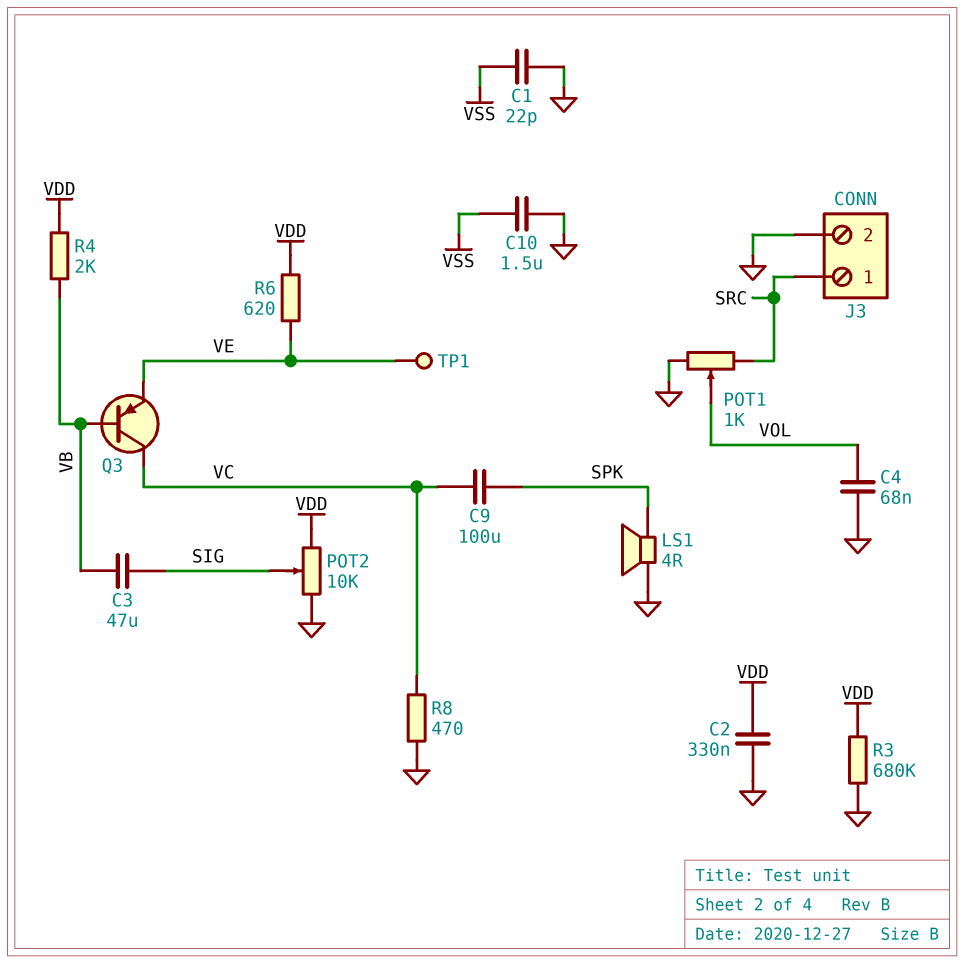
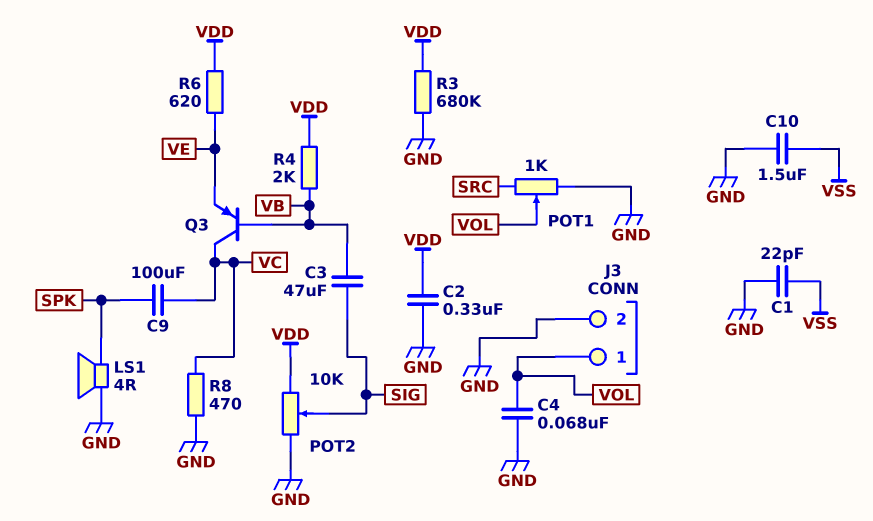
J3 pin 1: SRC -> VOL
TP1: test point (VE) -> none

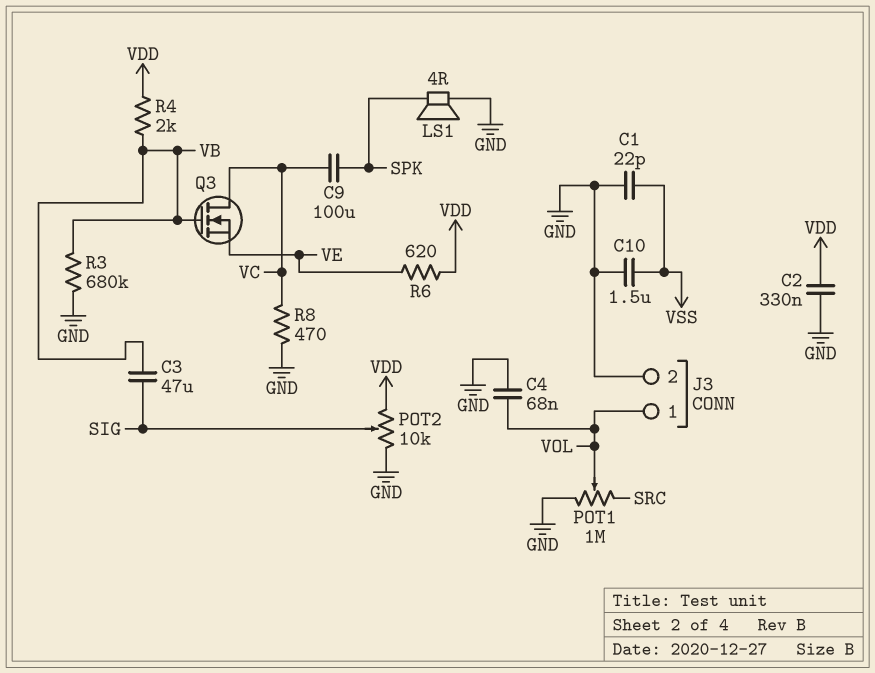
POT1: 1k (GND, SRC, wiper VOL) -> 1M (GND, SRC, wiper VOL)
Q3: PNP (B VB, C VC, E VE) -> NMOS (G VB, D VC, S VE)
R3: 680k (GND, VDD) -> 680k (GND, VB)

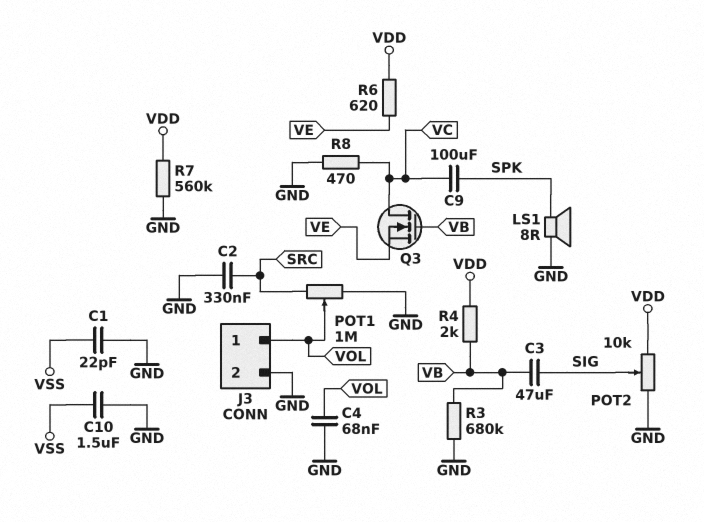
C2: 330nF (GND, VDD) -> 330nF (GND, SRC)
LS1: speaker 4R (GND, SPK) -> speaker 8R (GND, SPK)
R7: none -> 560k (GND, VDD)

